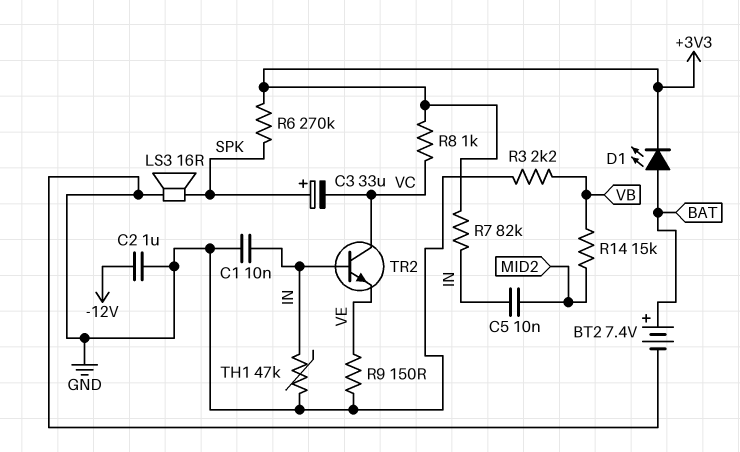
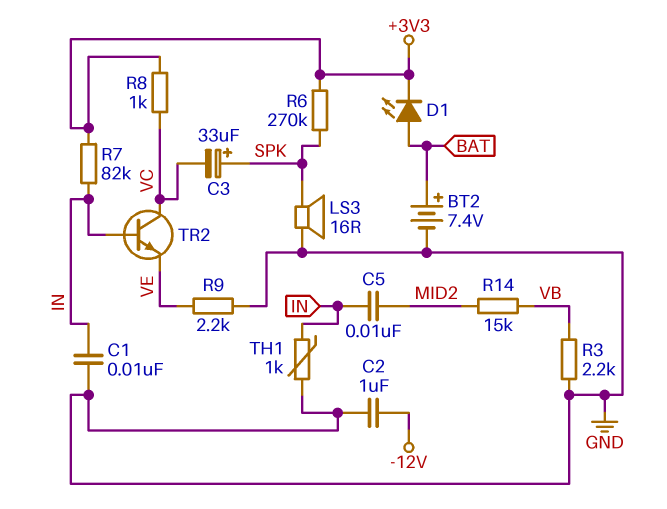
R9: 150 (GND, VE) -> 2.2k (GND, VE)
TH1: 47k (GND, IN) -> 1k (GND, IN)

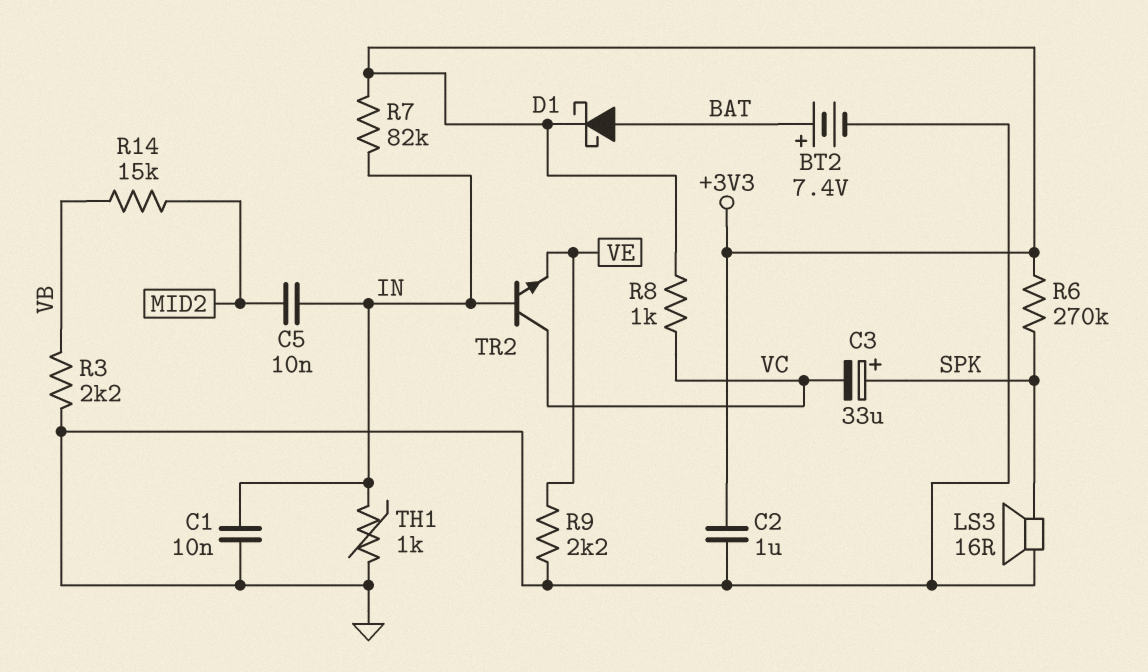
C2: 1uF (-12V, GND) -> 1uF (+3V3, GND)
D1: LED (A BAT, K +3V3) -> schottky (A BAT, K +3V3)

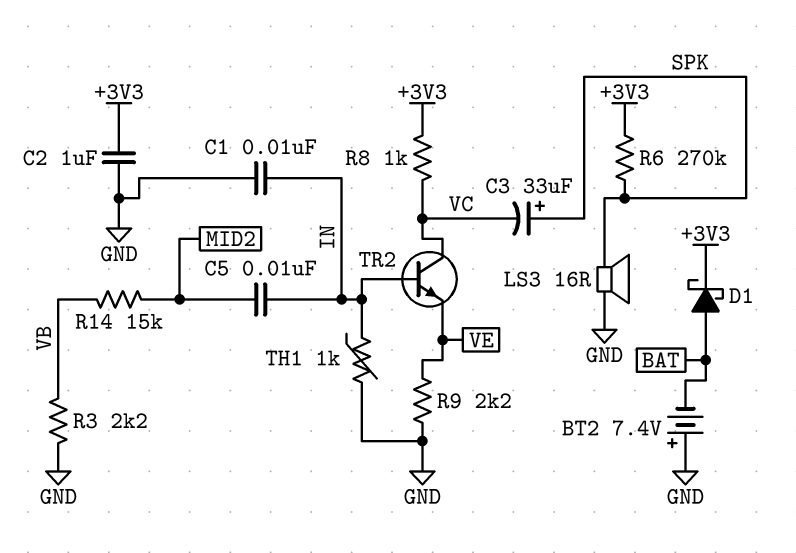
BT2: 7.4V (plus BAT, minus GND) -> 7.4V (plus GND, minus BAT)
R7: 82k (+3V3, IN) -> none

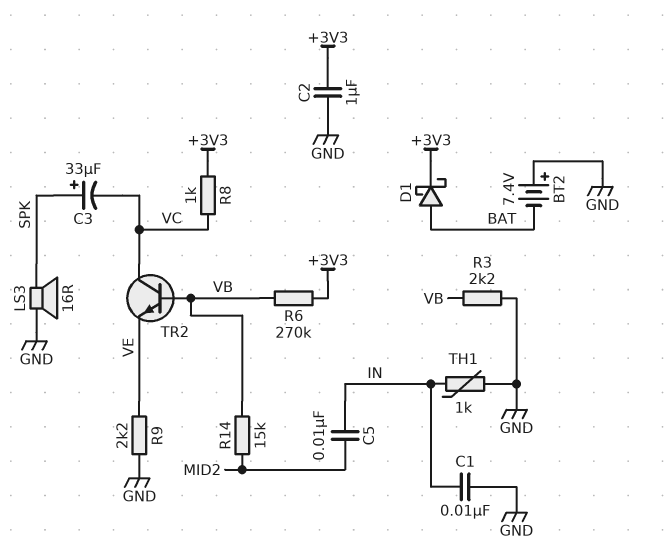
R6: 270k (+3V3, SPK) -> 270k (+3V3, VB)
TR2: NPN (B IN, C VC, E VE) -> NPN (B VB, C VC, E VE)

